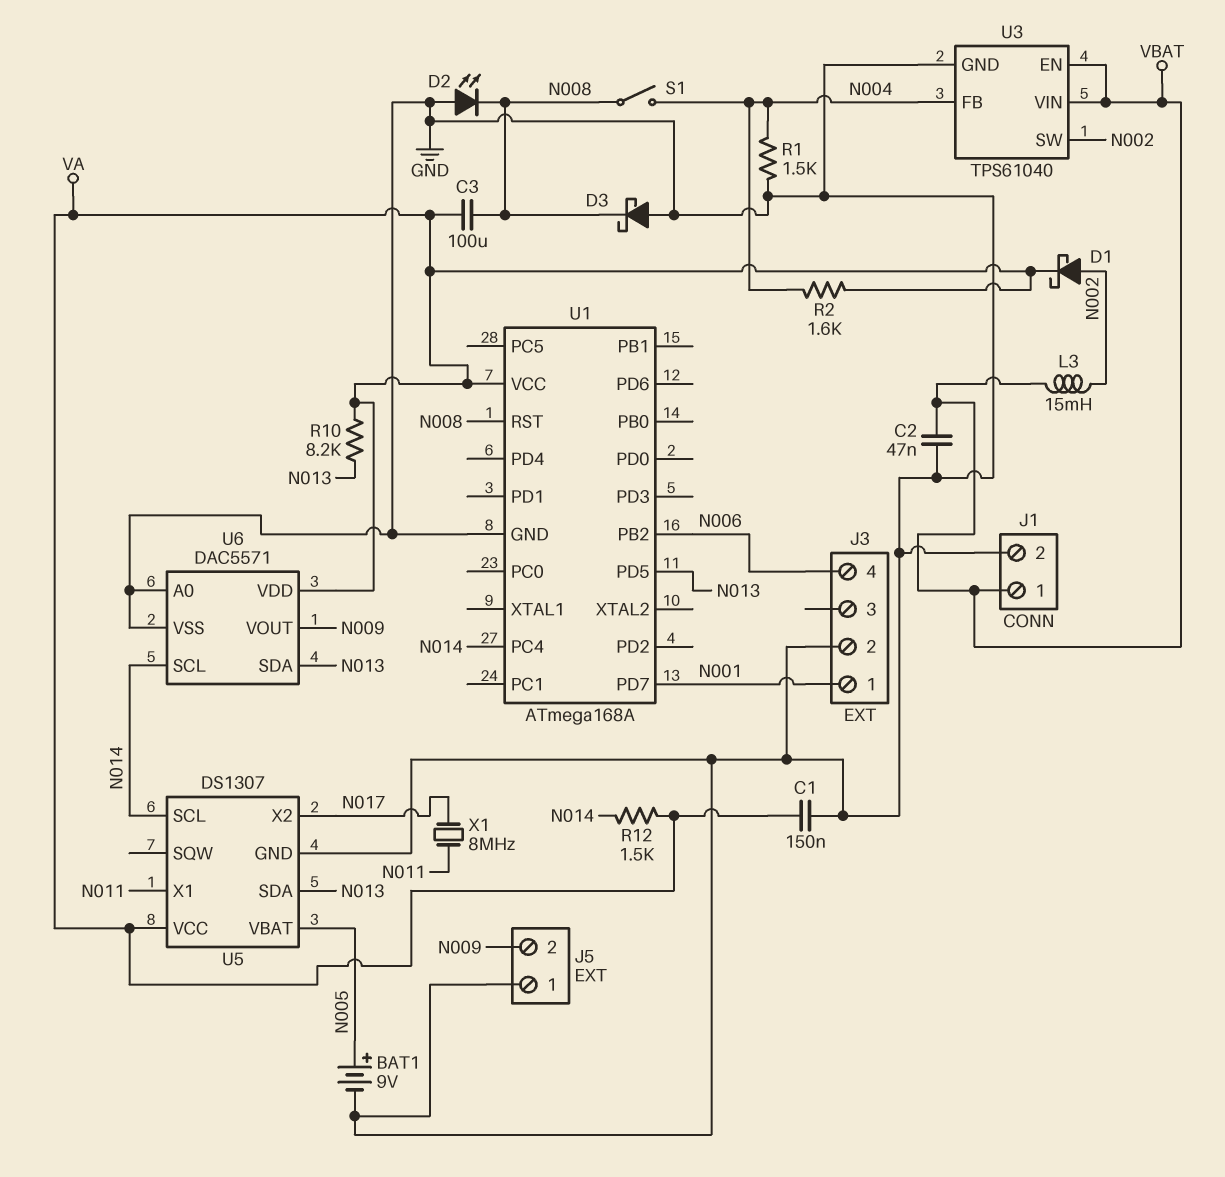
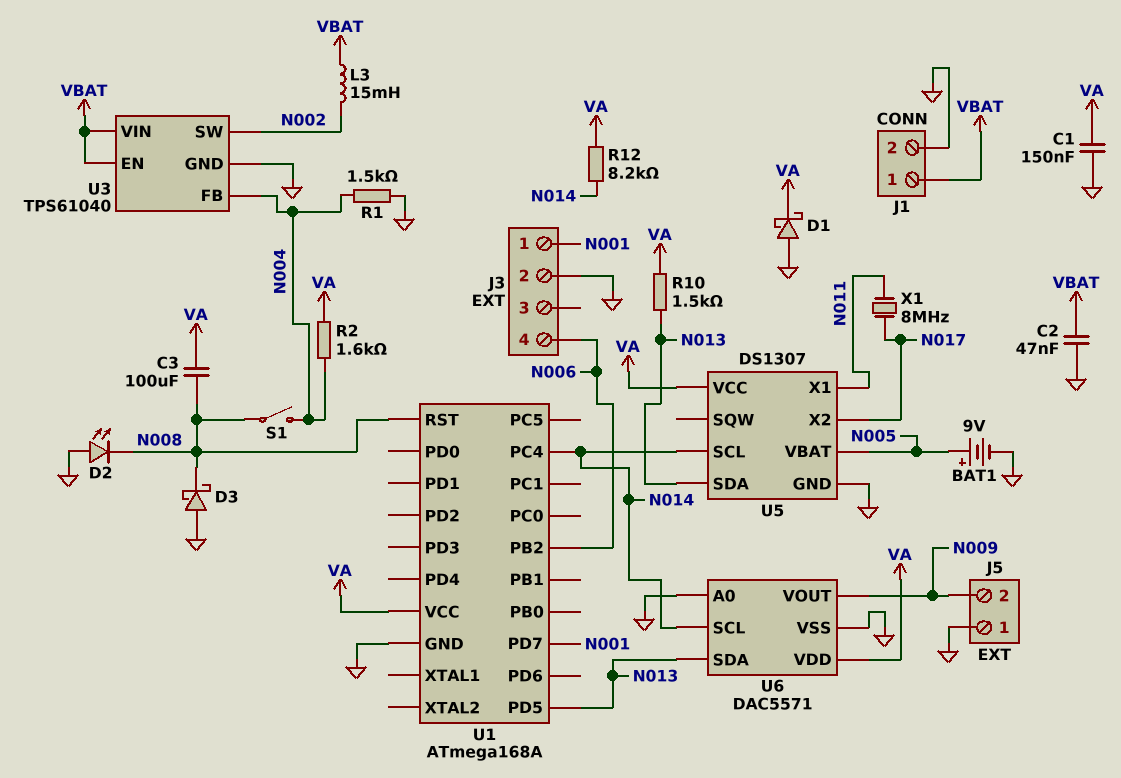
D1: schottky (A N002, K VA) -> schottky (A GND, K VA)
R10: 8.2k (N013, VA) -> 1.5k (N013, VA)
R12: 1.5k (N014, VA) -> 8.2k (N014, VA)

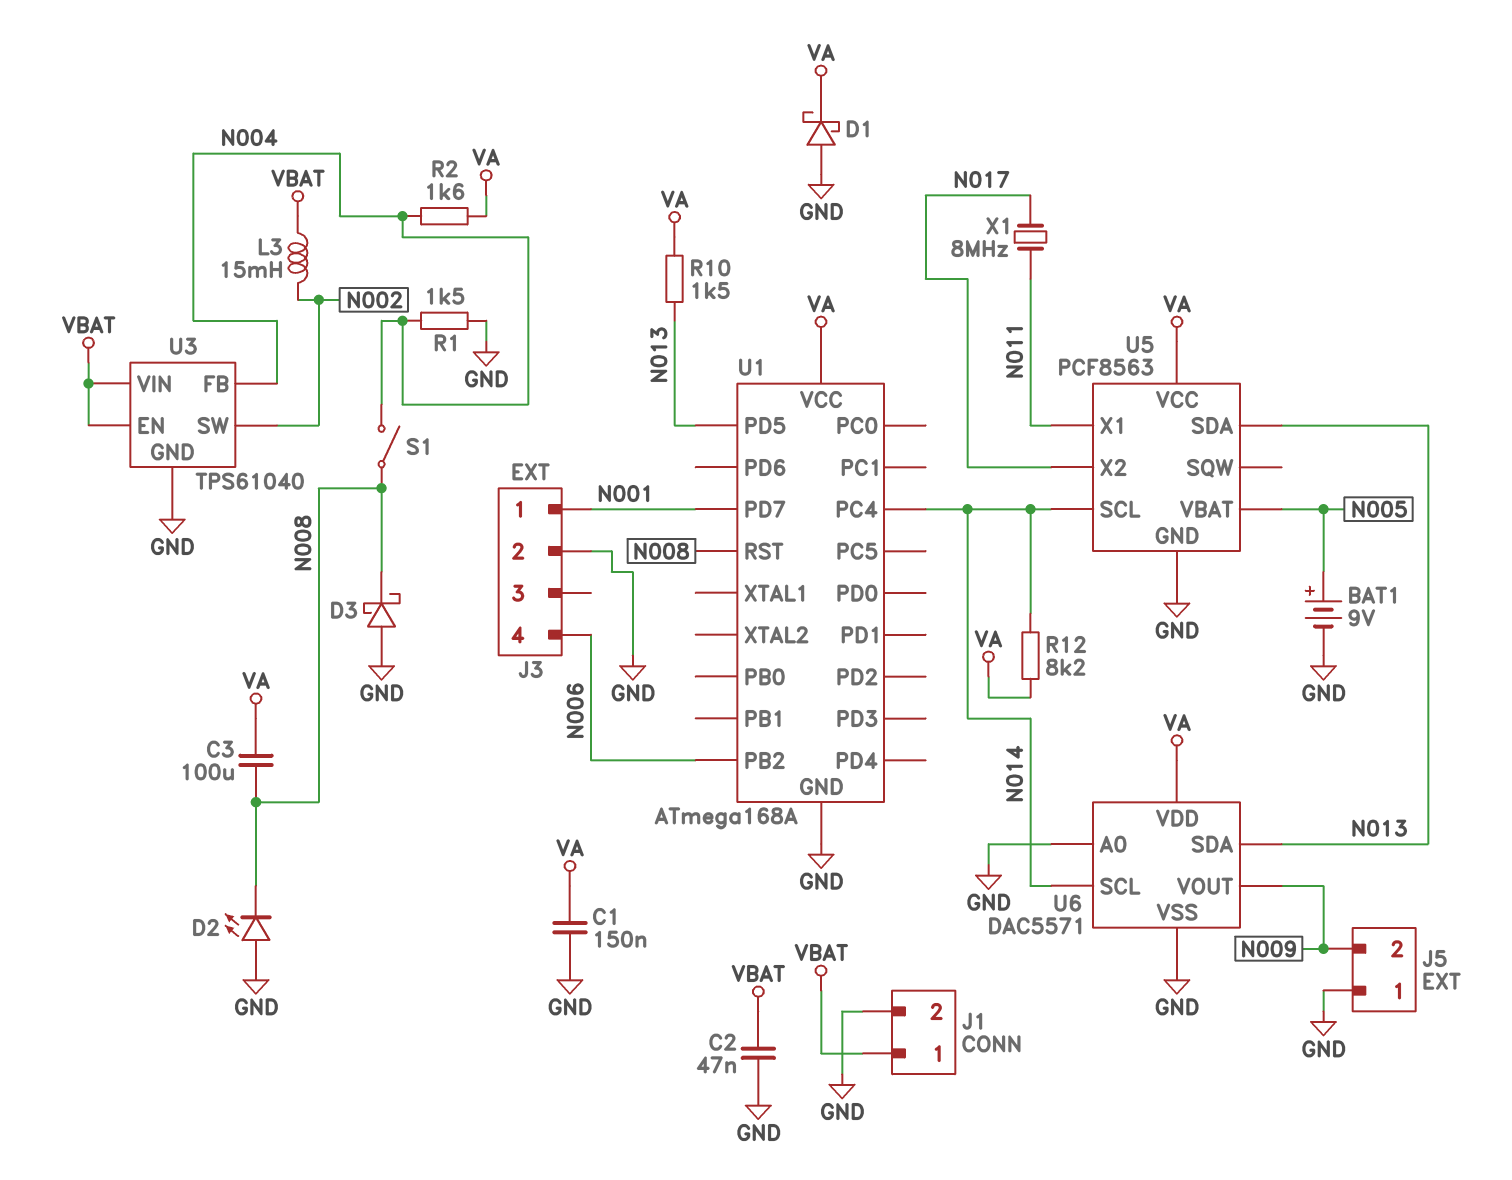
U5: DS1307 -> PCF8563

